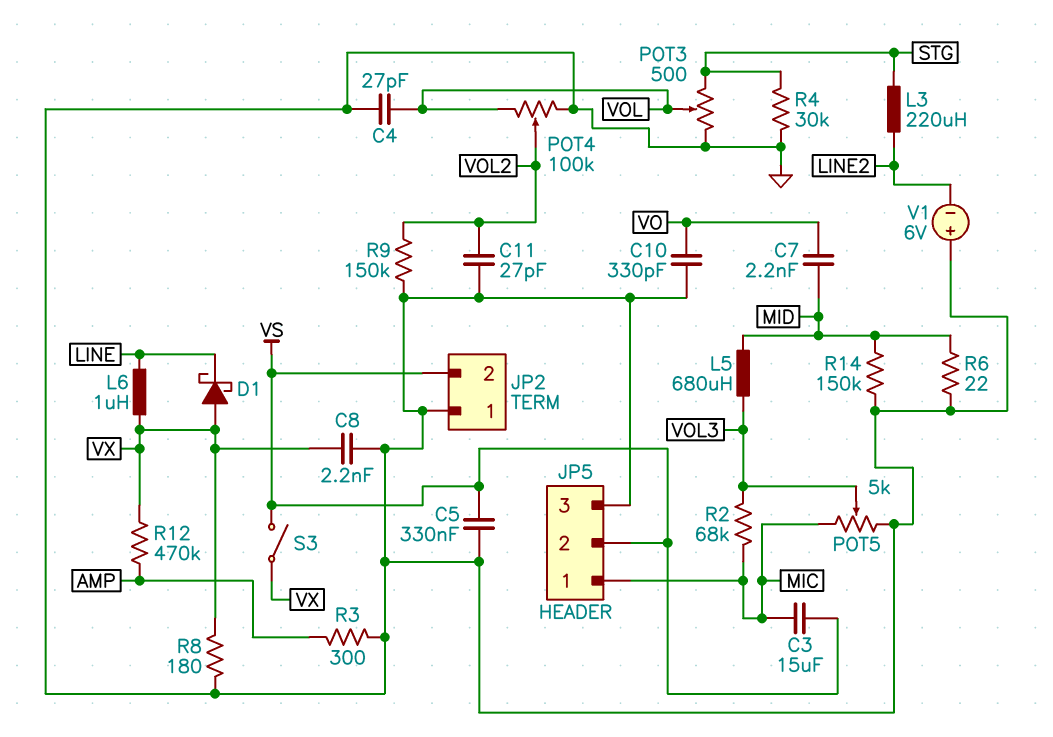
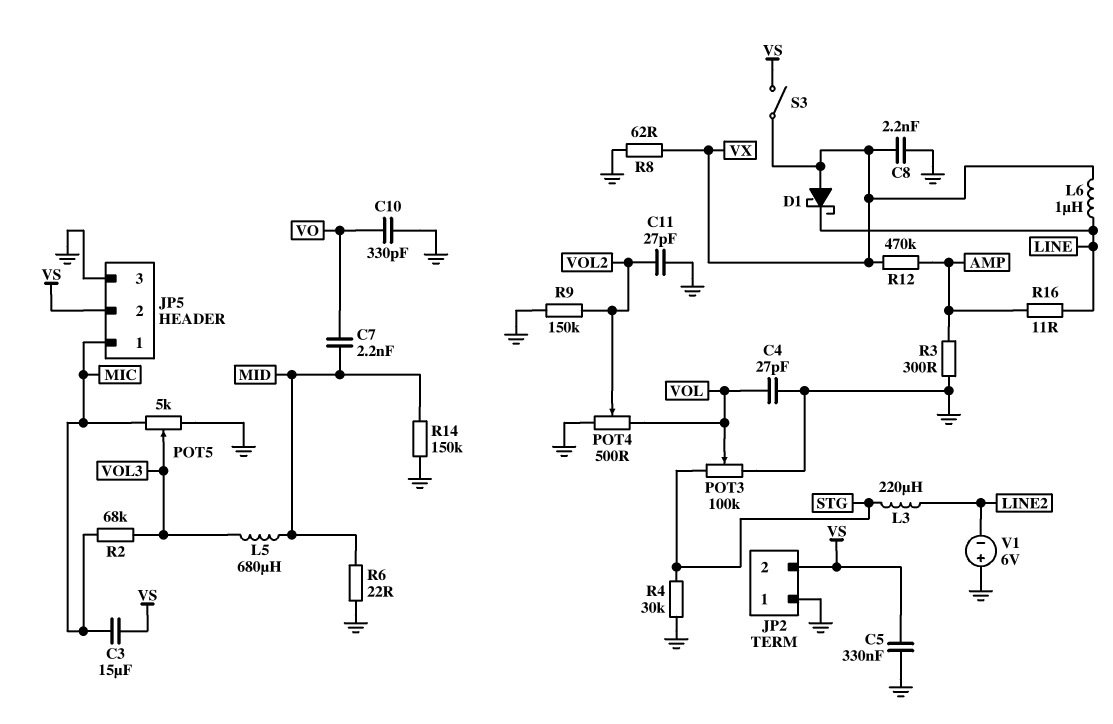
POT3: 500 (GND, STG, wiper VOL) -> 100k (GND, STG, wiper VOL)
POT4: 100k (GND, VOL, wiper VOL2) -> 500 (GND, VOL, wiper VOL2)
R8: 180 (GND, VX) -> 62 (GND, VX)
R16: none -> 11 (AMP, LINE)

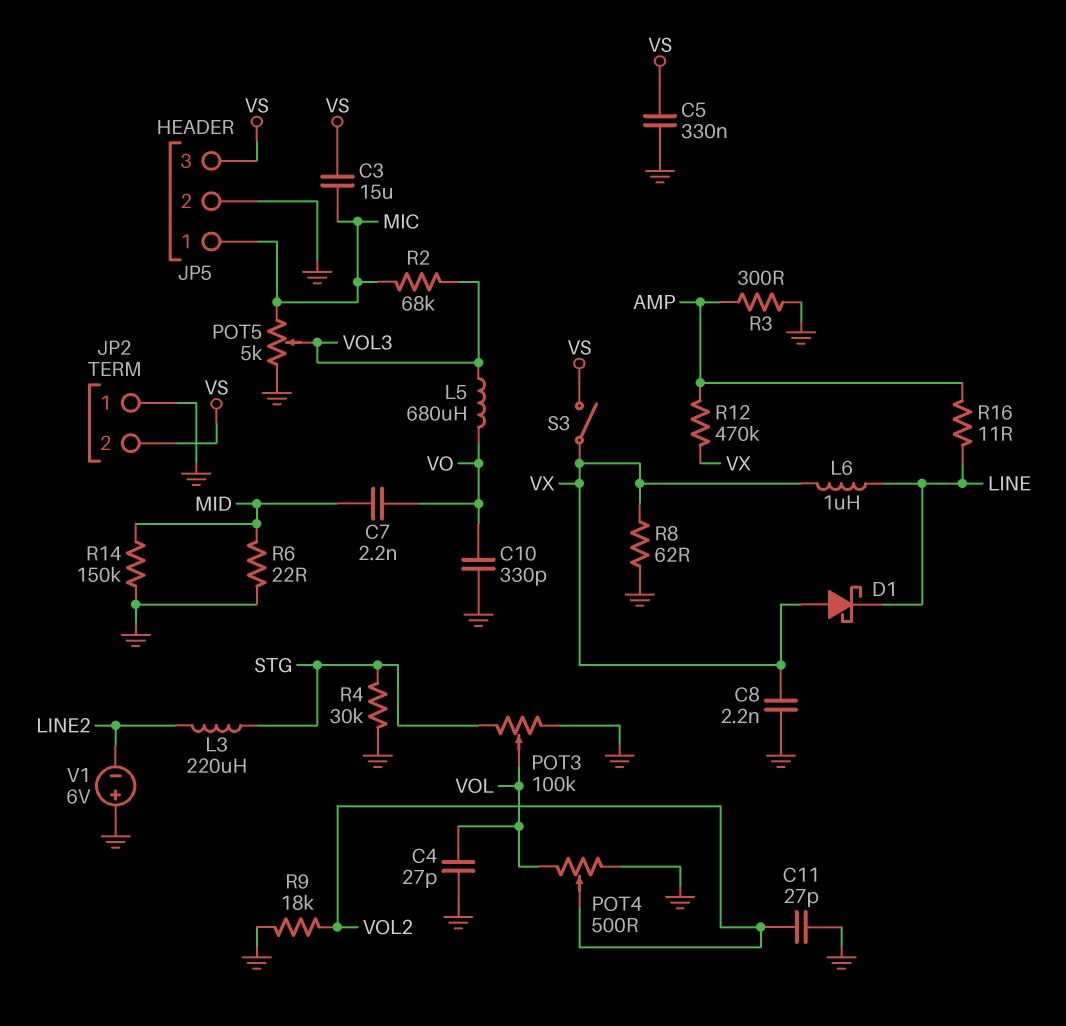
JP5 pin 2: VS -> GND
JP5 pin 3: GND -> VS
L5: 680uH (MID, VOL3) -> 680uH (VO, VOL3)
R9: 150k (GND, VOL2) -> 18k (GND, VOL2)

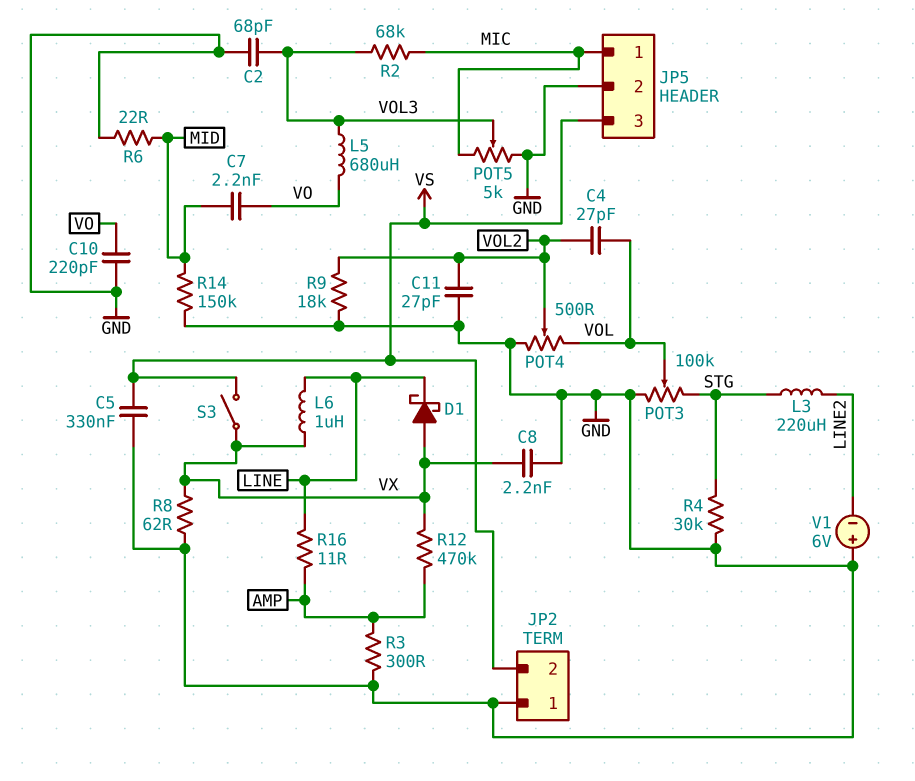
C2: none -> 68pF (GND, VOL3)
C3: 15uF (MIC, VS) -> none
C4: 27pF (GND, VOL) -> 27pF (VOL, VOL2)
C10: 330pF (GND, VO) -> 220pF (GND, VO)

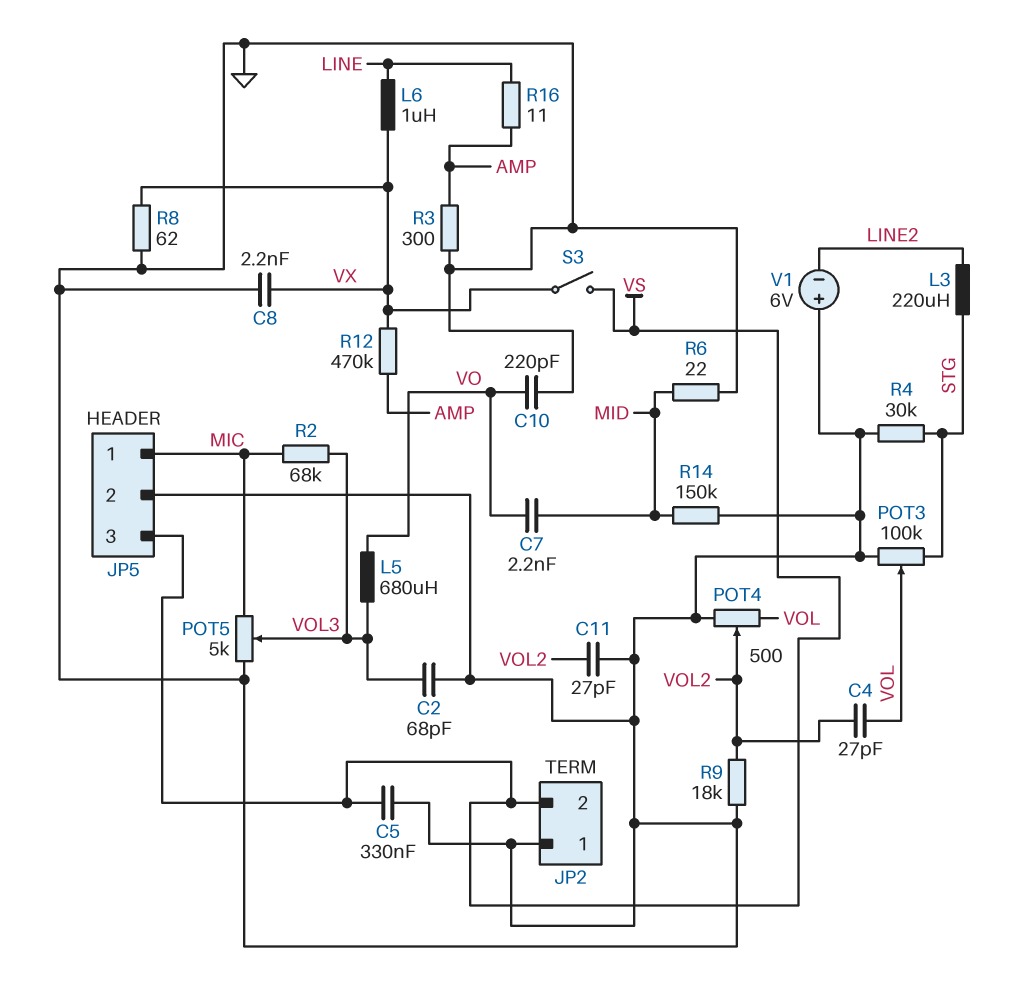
D1: schottky (A VX, K LINE) -> none

